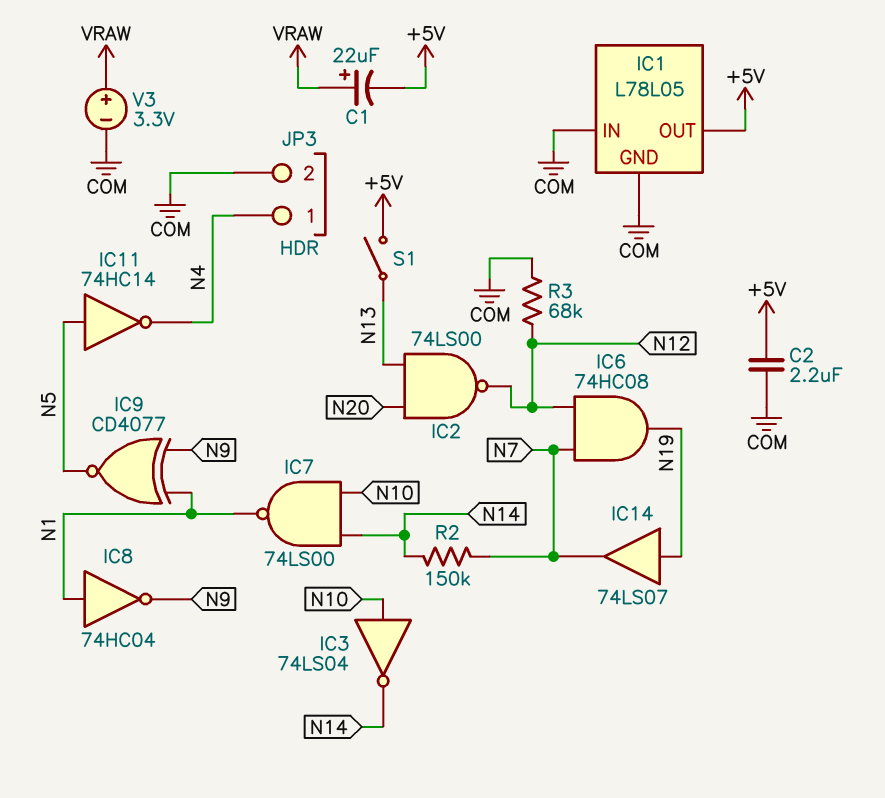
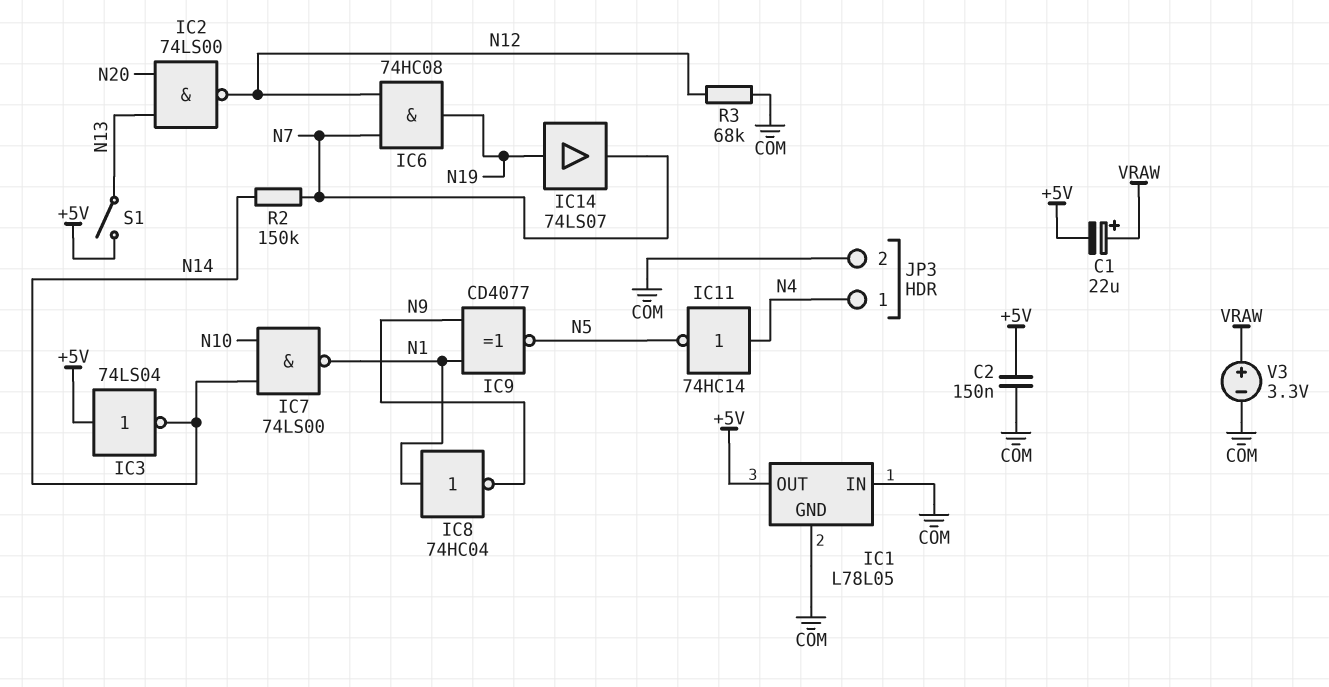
C2: 2.2uF (+5V, COM) -> 150nF (+5V, COM)
IC3: NOT 74LS04 (in N10, out N14) -> NOT 74LS04 (in +5V, out N14)
IC11: NOT 74HC14 (in N5, out N4) -> NOT 74HC14 (in N4, out N5)

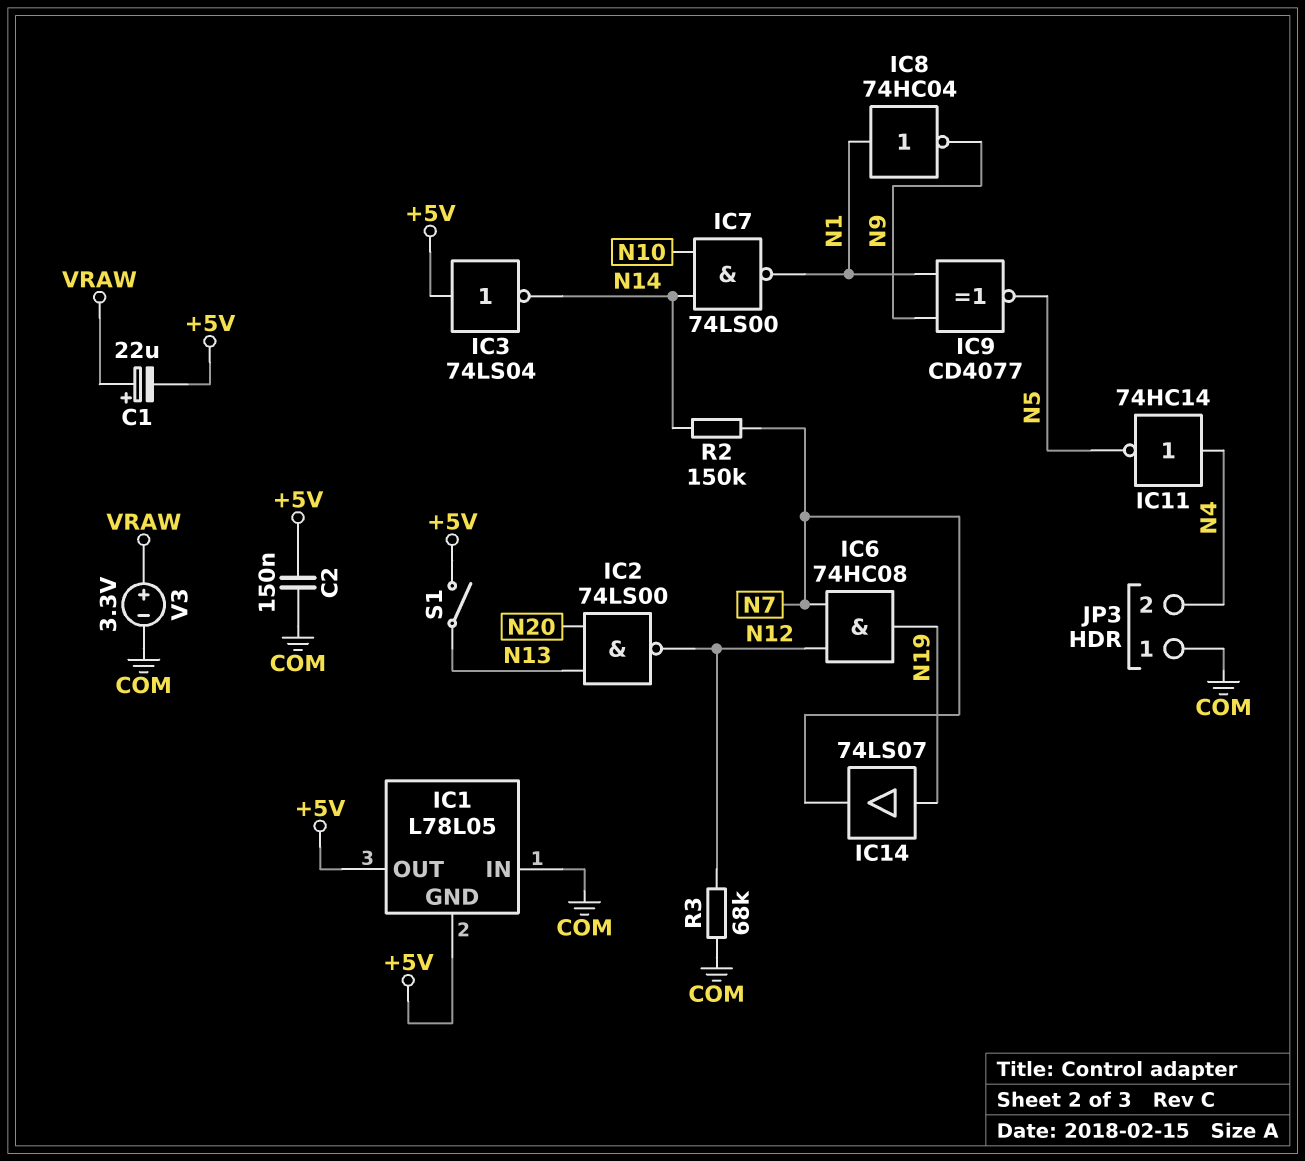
IC1 pin GND: COM -> +5V
JP3 pin 1: N4 -> COM
JP3 pin 2: COM -> N4

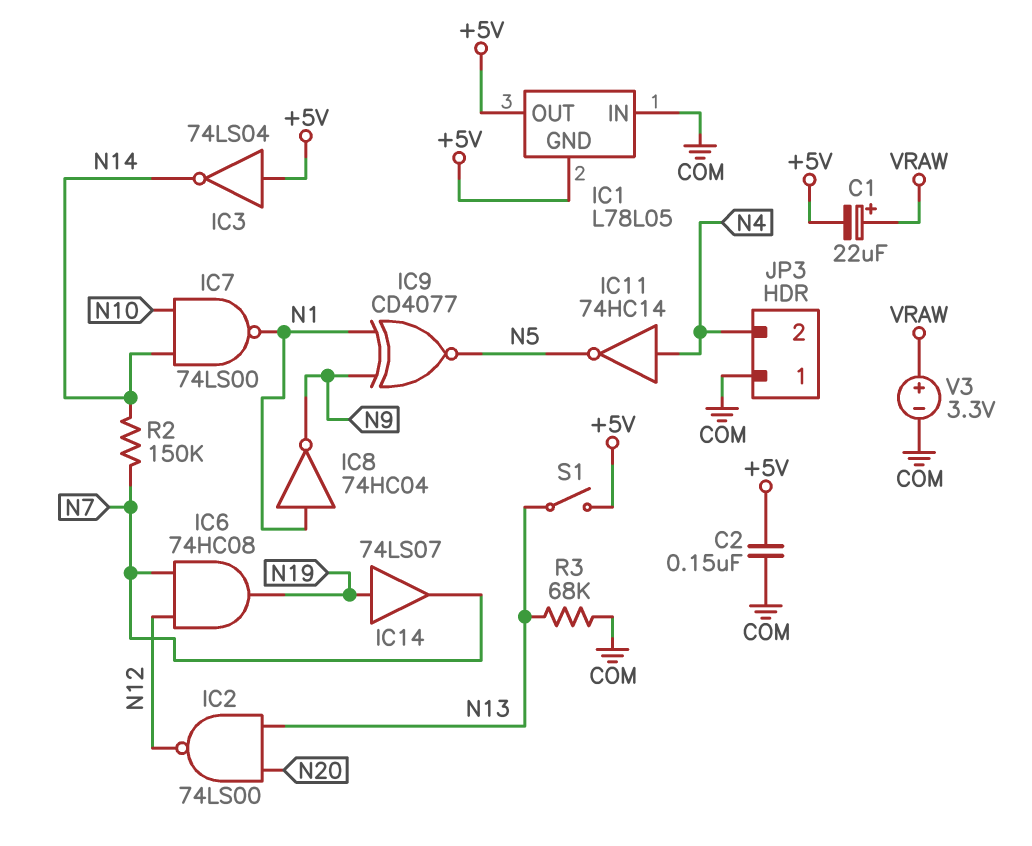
R3: 68k (COM, N12) -> 68k (COM, N13)

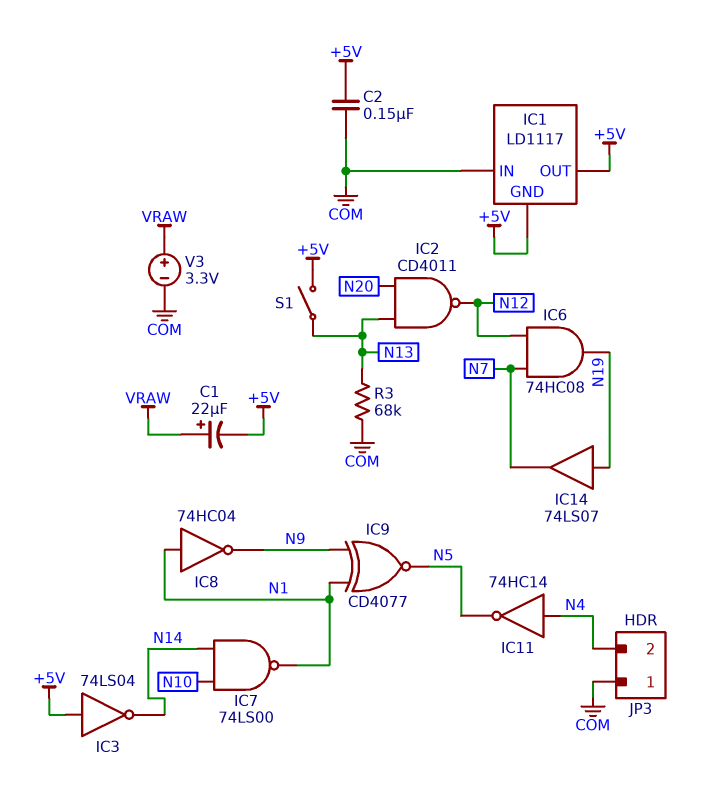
IC1: L78L05 -> LD1117
IC2: NAND 74LS00 (in N13, in N20, out N12) -> NAND CD4011 (in N13, in N20, out N12)
R2: 150k (N7, N14) -> none

